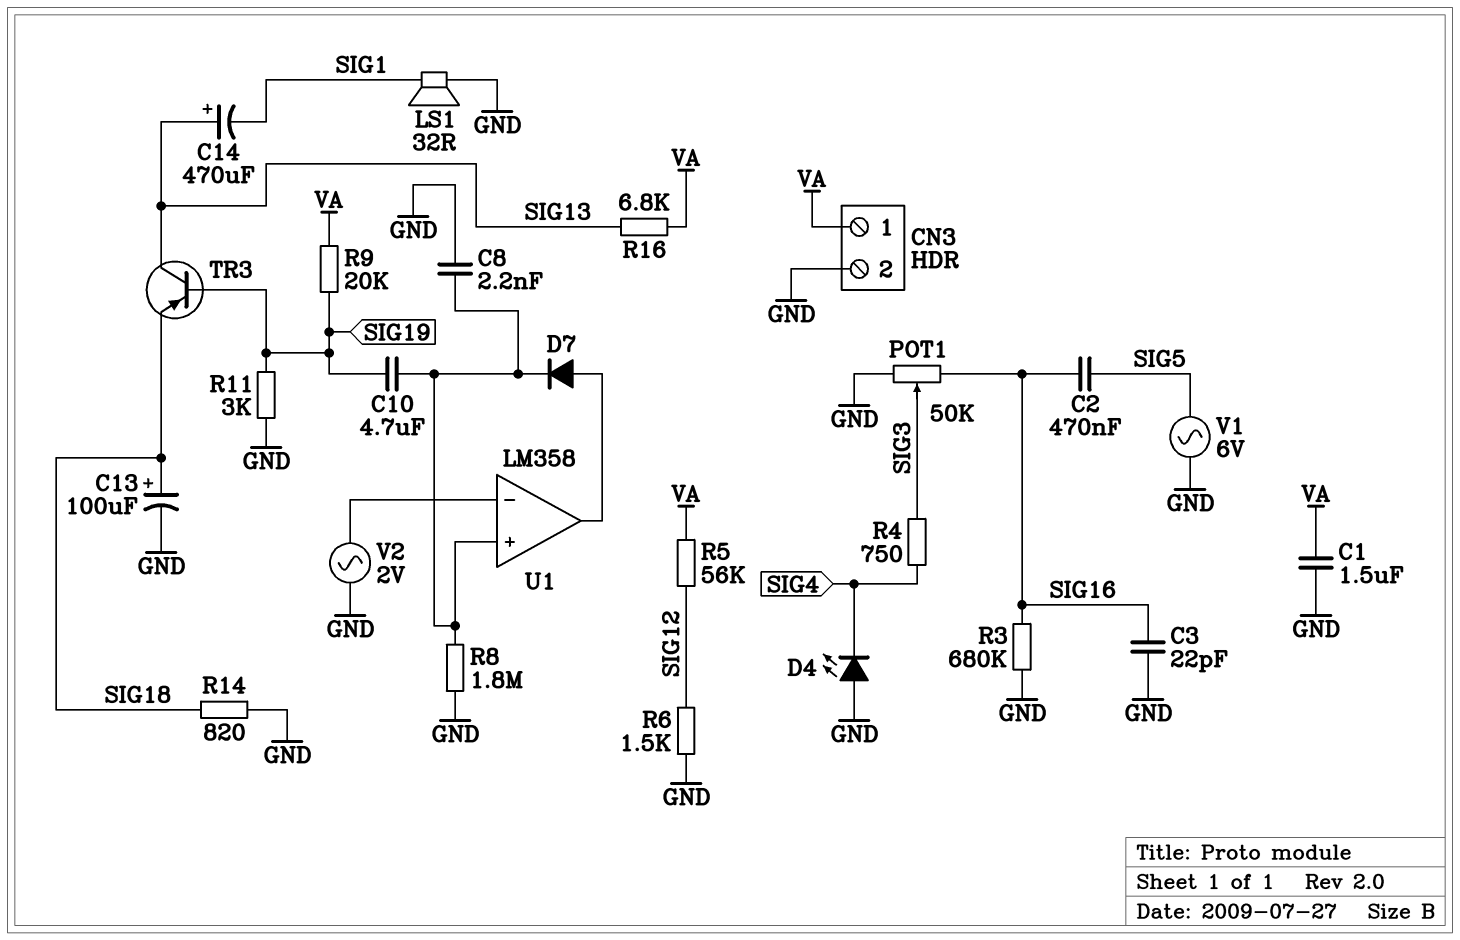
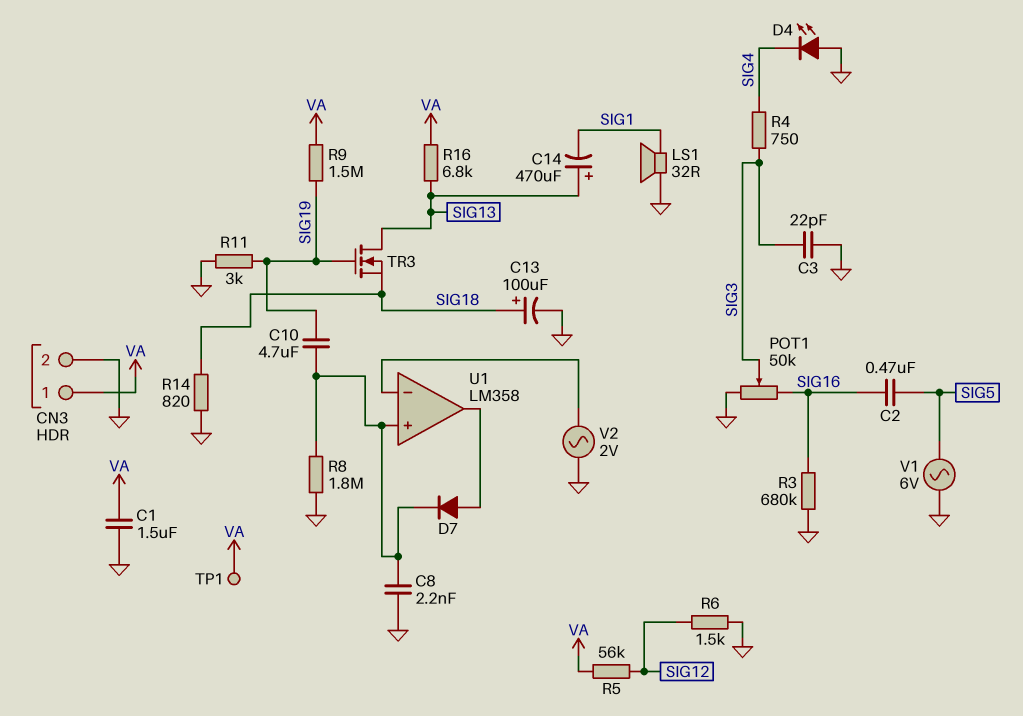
C3: 22pF (GND, SIG16) -> 22pF (GND, SIG3)
R9: 20k (SIG19, VA) -> 1.5M (SIG19, VA)
TP1: none -> test point (VA)
TR3: PNP (B SIG19, C SIG13, E SIG18) -> NMOS (G SIG19, D SIG13, S SIG18)

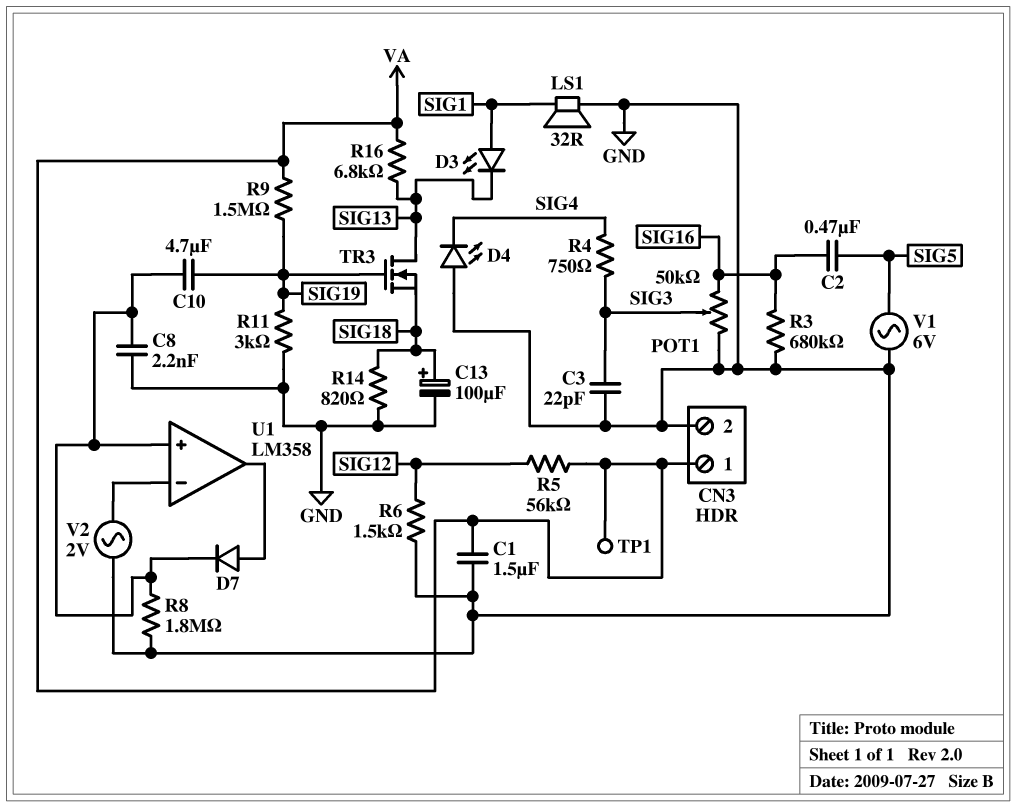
C14: 470uF (plus SIG13, minus SIG1) -> none
D3: none -> LED (A SIG1, K SIG13)

